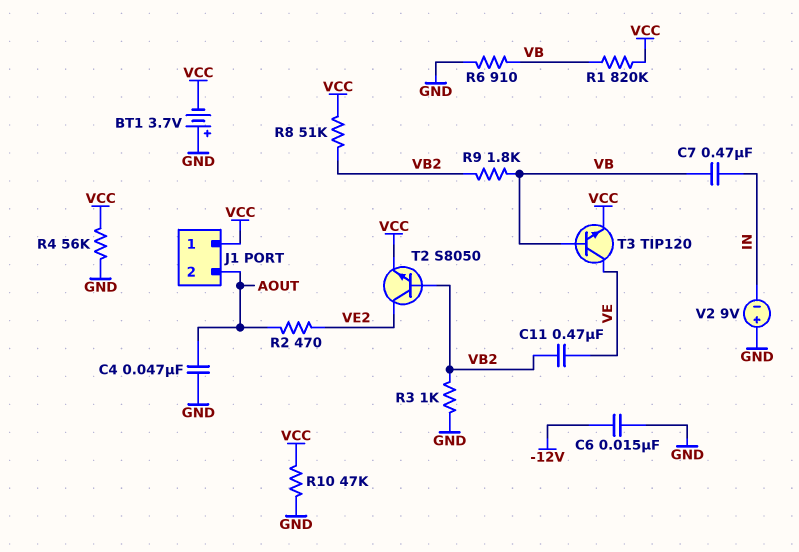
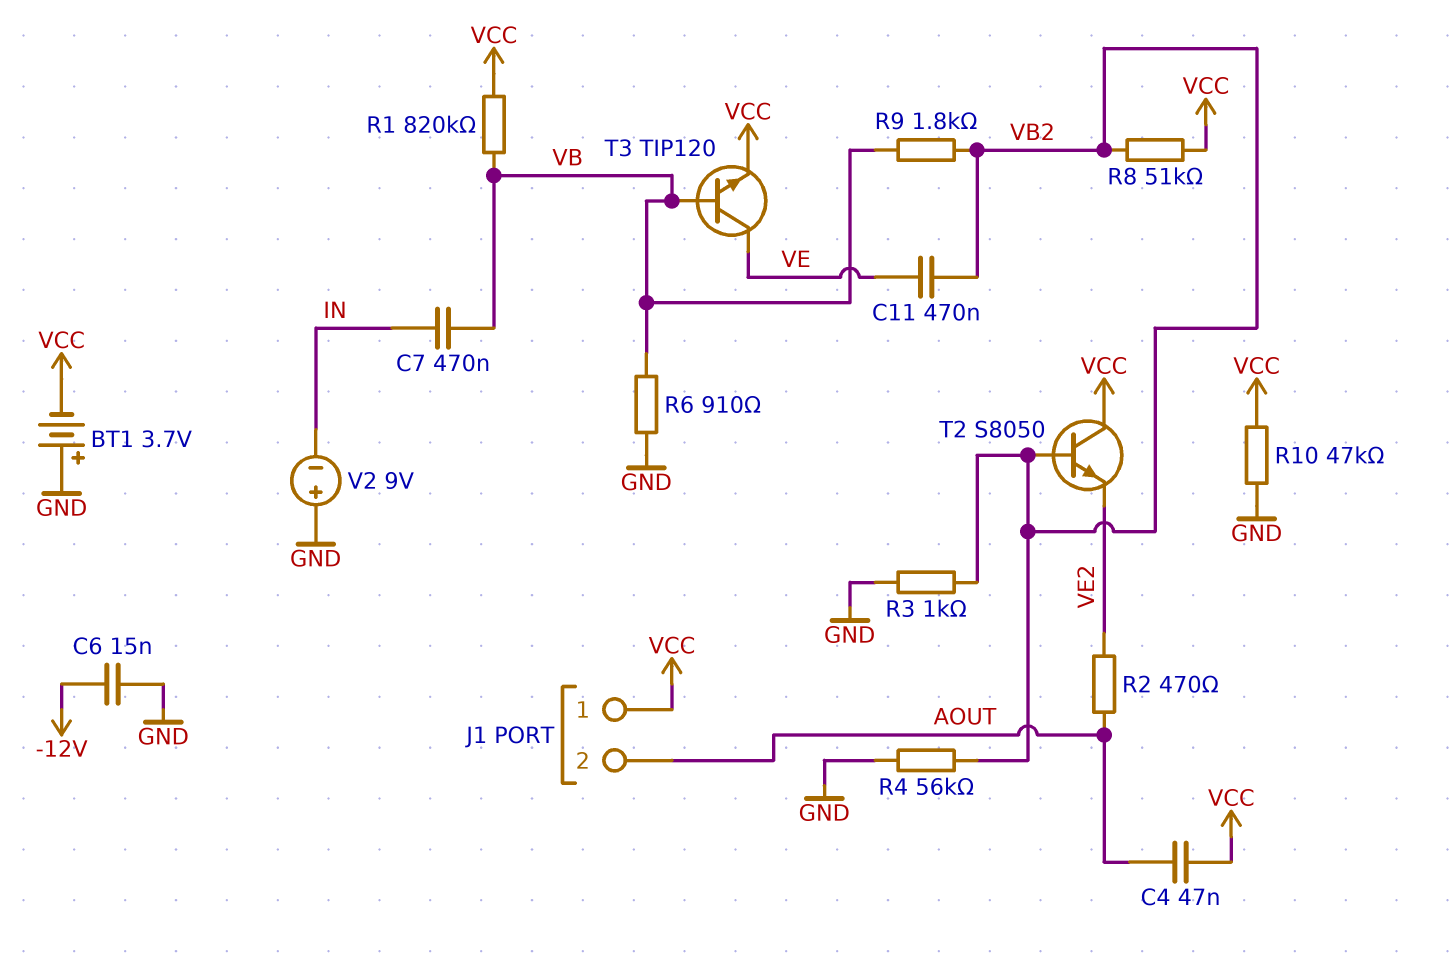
C4: 47nF (AOUT, GND) -> 47nF (AOUT, VCC)
R4: 56k (GND, VCC) -> 56k (GND, VB2)
T2: NPN S8050 (B VB2, C VE2, E VCC) -> NPN S8050 (B VB2, C VCC, E VE2)

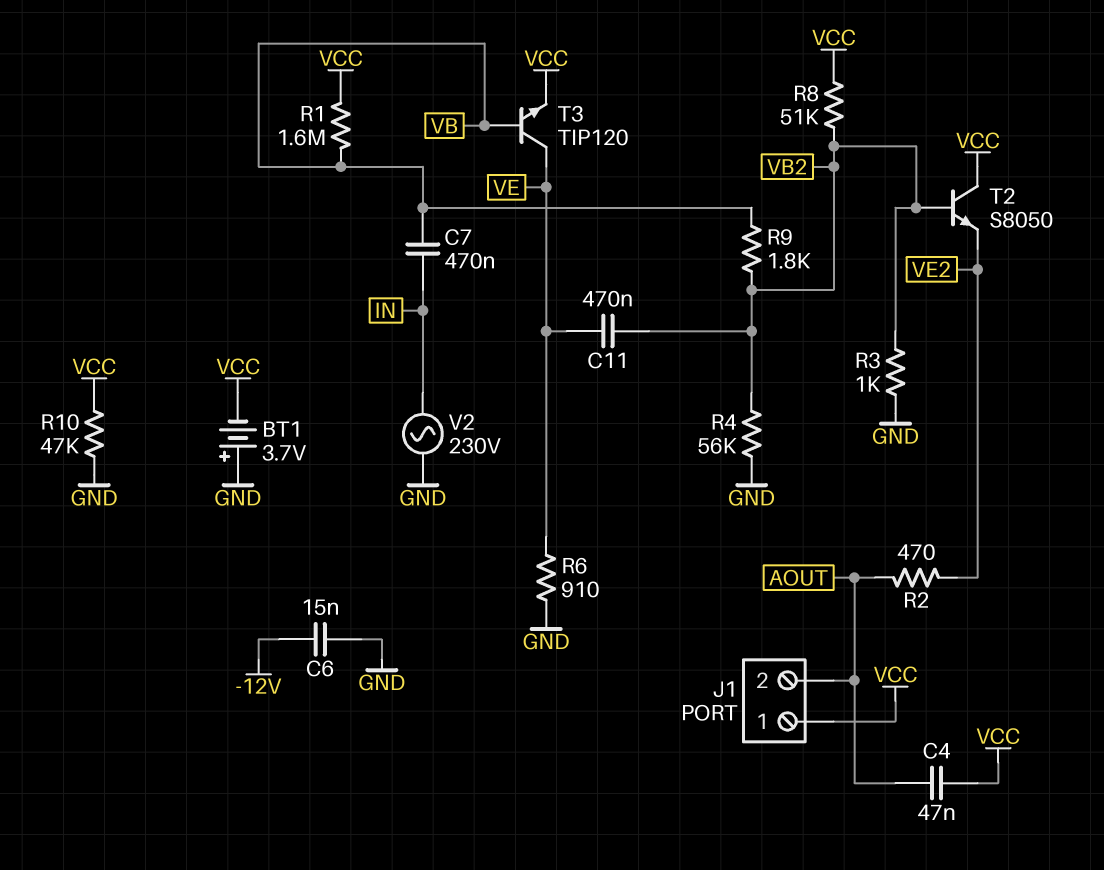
R1: 820k (VB, VCC) -> 1.6M (VB, VCC)
R6: 910 (GND, VB) -> 910 (GND, VE)
V2: 9V (plus GND, minus IN) -> AC 230V (GND, IN)

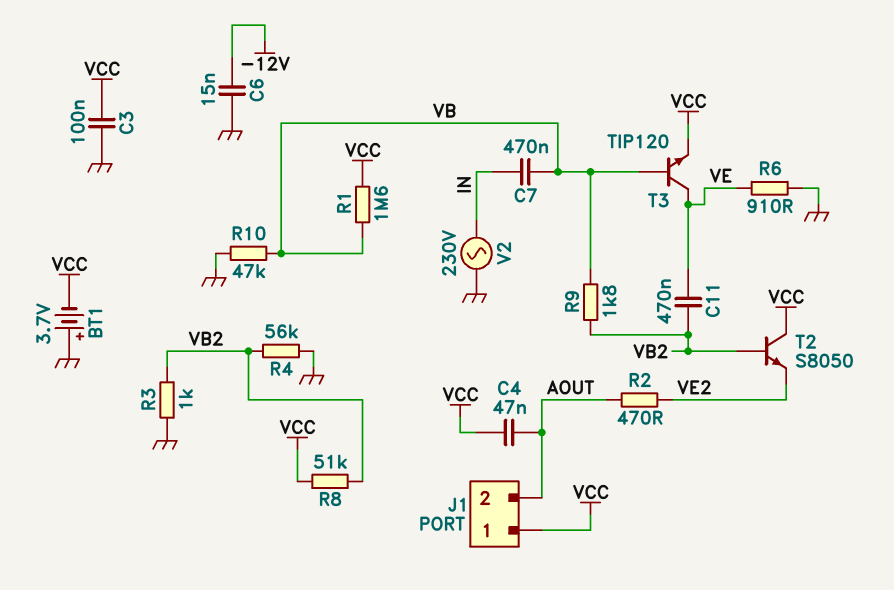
C3: none -> 100nF (GND, VCC)
R10: 47k (GND, VCC) -> 47k (GND, VB)

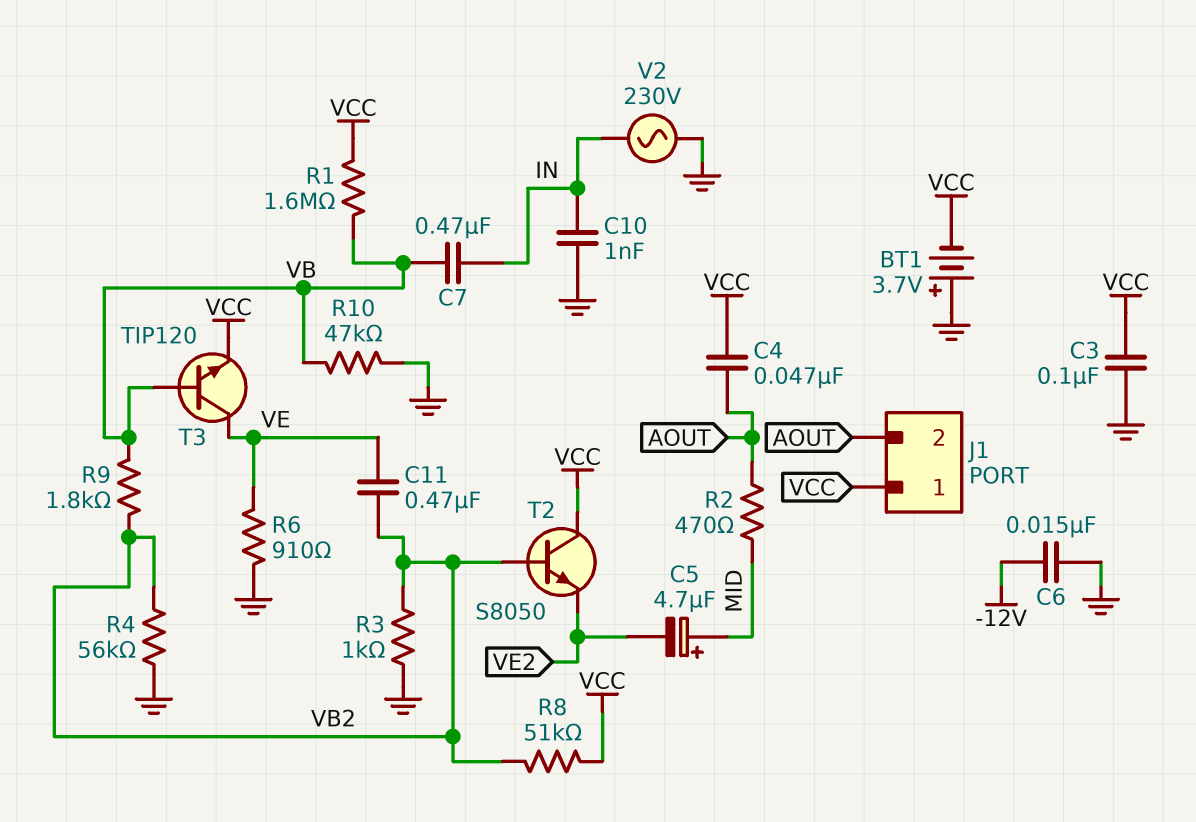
C5: none -> 4.7uF (plus MID, minus VE2)
C10: none -> 1nF (GND, IN)
R2: 470 (AOUT, VE2) -> 470 (AOUT, MID)

